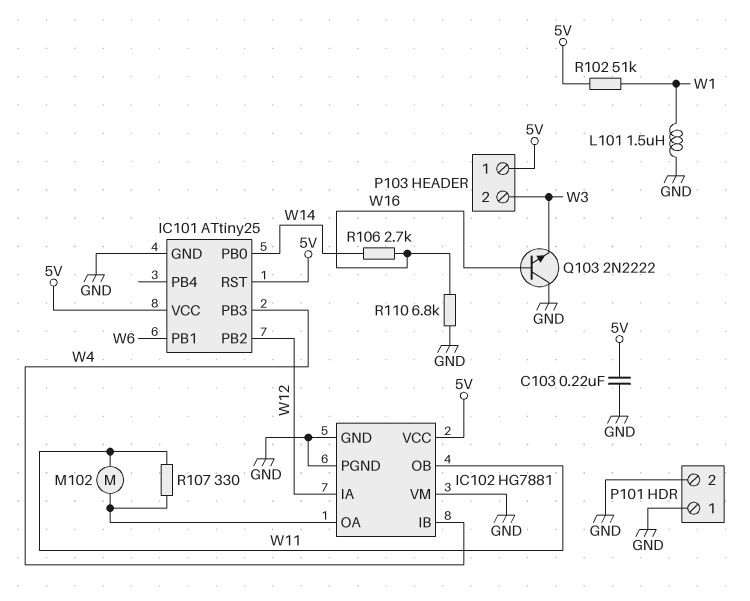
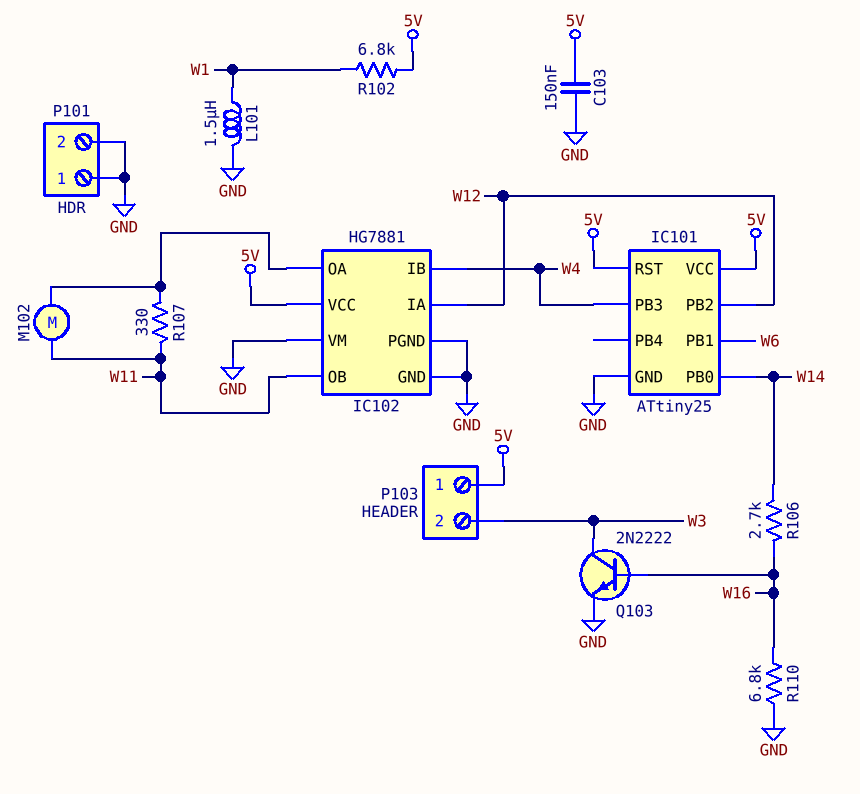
C103: 220nF (5V, GND) -> 150nF (5V, GND)
Q103: NPN 2N2222 (B W16, C GND, E W3) -> NPN 2N2222 (B W16, C W3, E GND)
R102: 51k (5V, W1) -> 6.8k (5V, W1)

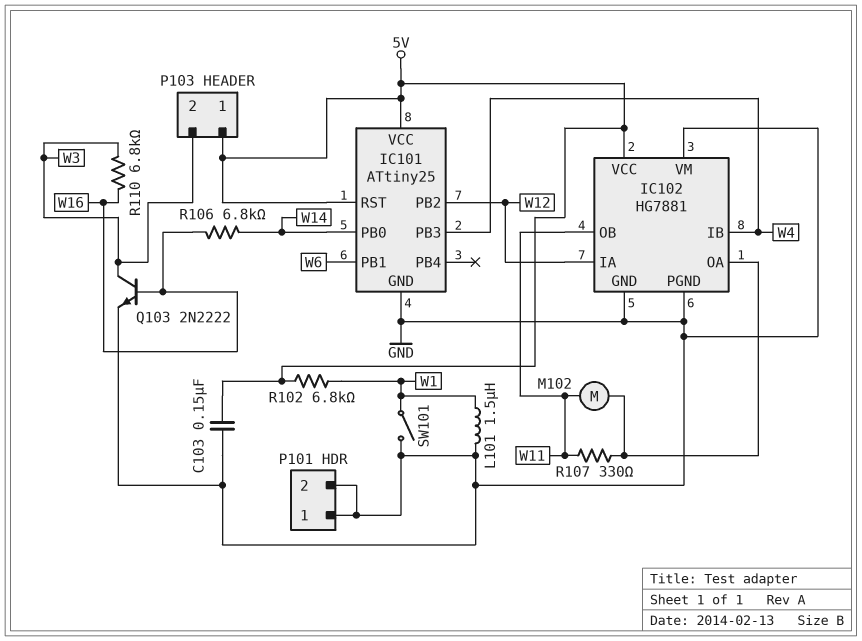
R106: 2.7k (W14, W16) -> 6.8k (W14, W16)
R110: 6.8k (GND, W16) -> 6.8k (W3, W16)
SW101: none -> switch (GND, W1)

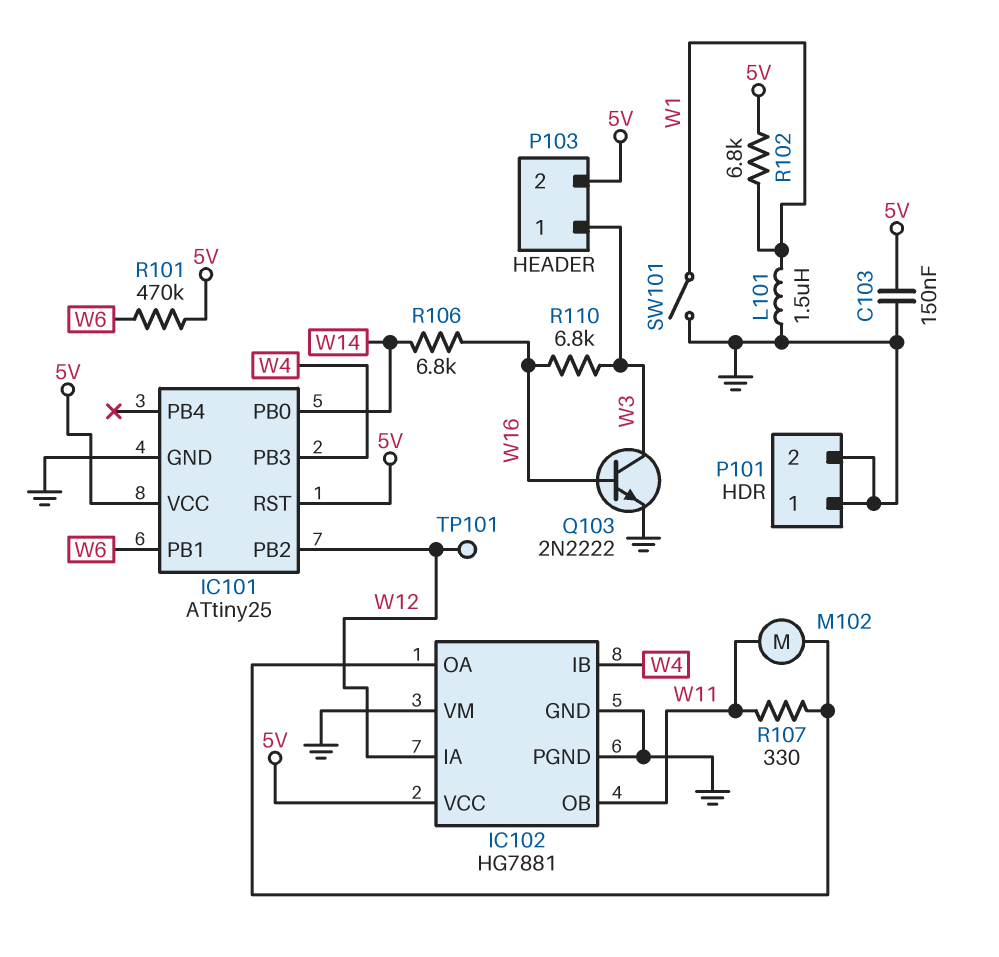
P103 pin 1: 5V -> W3
P103 pin 2: W3 -> 5V
R101: none -> 470k (5V, W6)
TP101: none -> test point (W12)

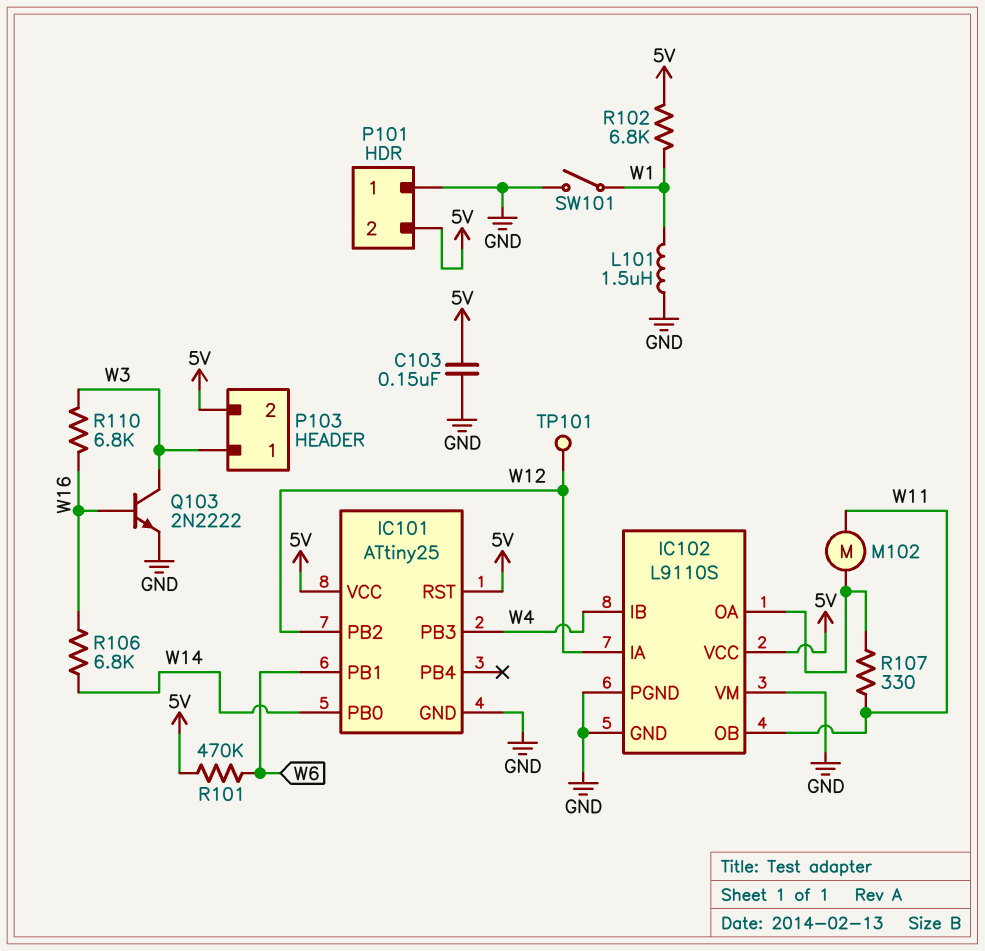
IC102: HG7881 -> L9110S
P101 pin 2: GND -> 5V

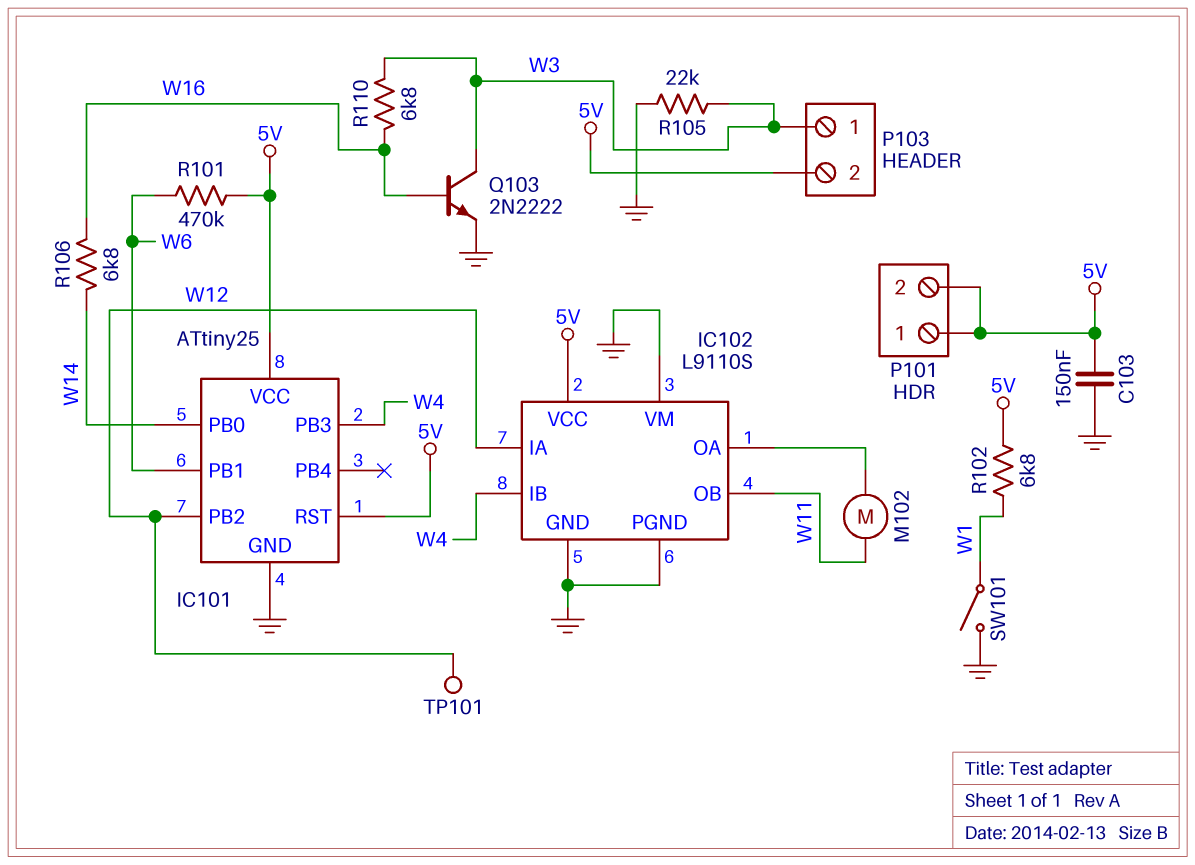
L101: 1.5uH (GND, W1) -> none
P101 pin 1: GND -> 5V
R105: none -> 22k (GND, W3)
R107: 330 (IC102/OA, W11) -> none

